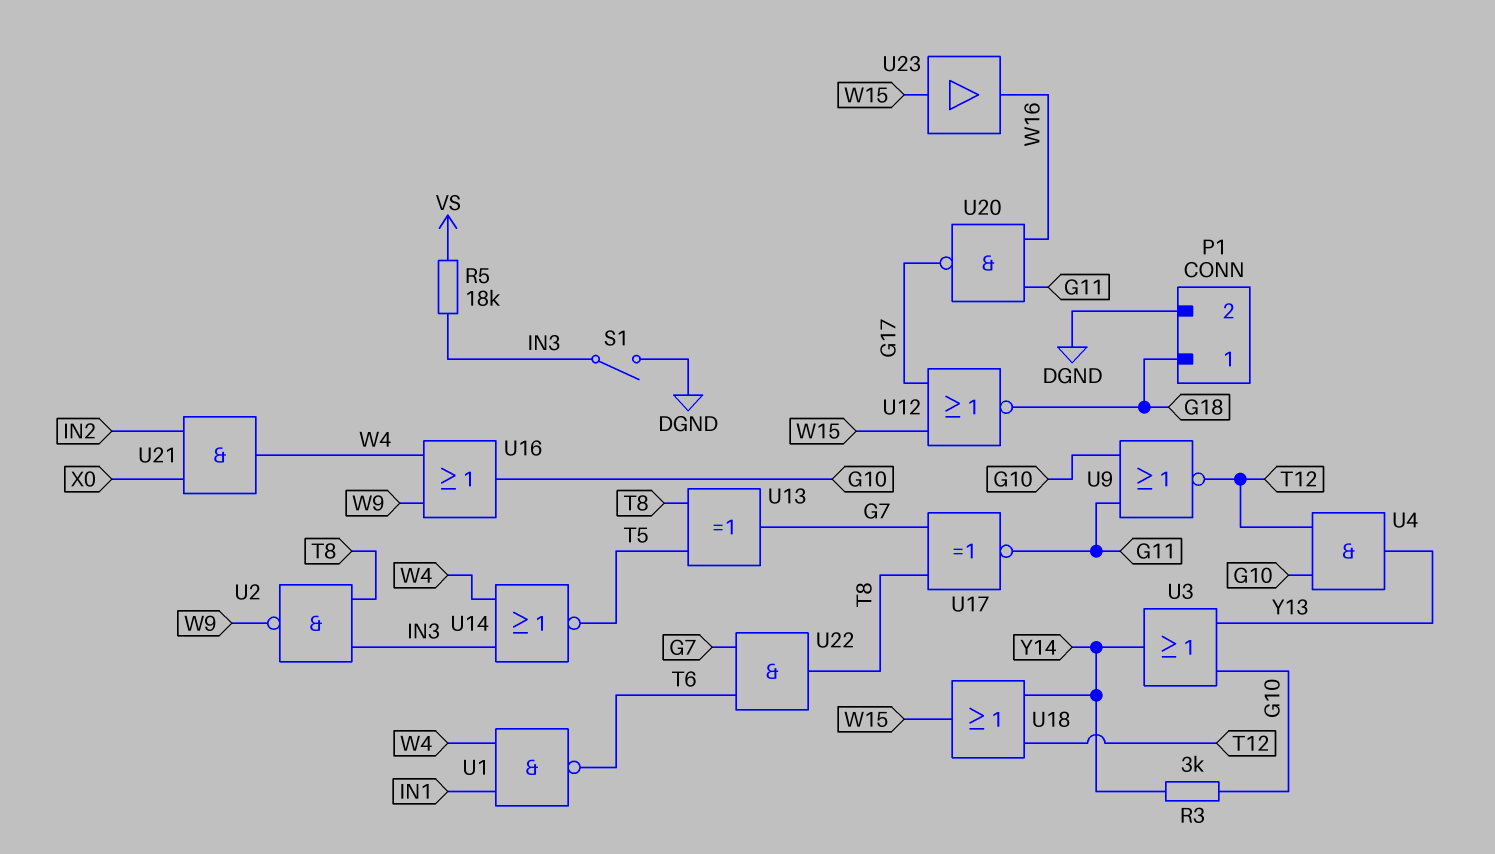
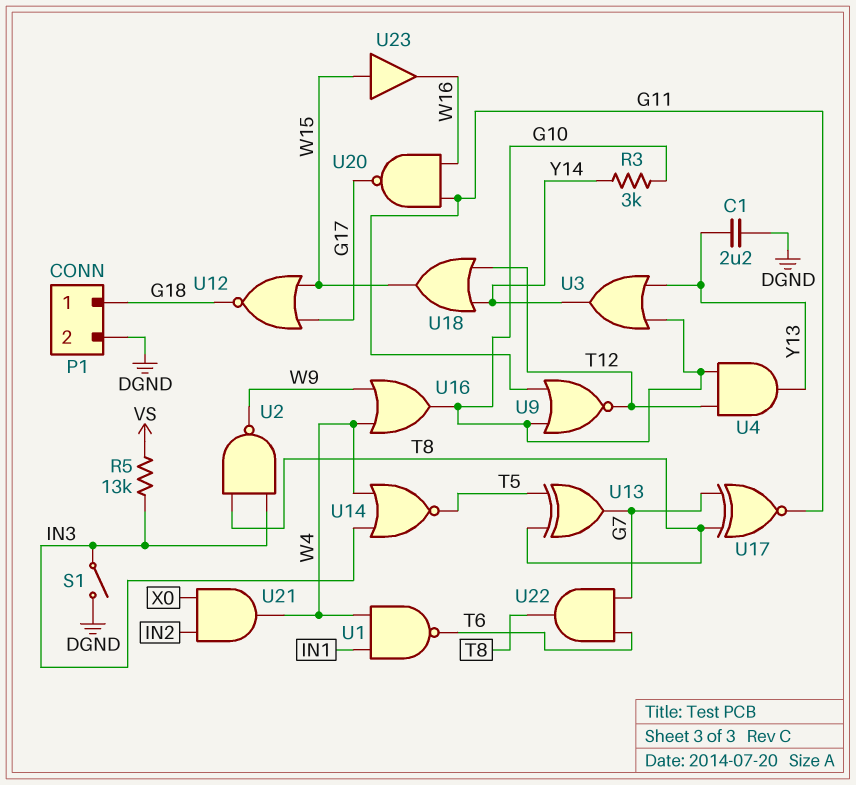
C1: none -> 2.2uF (DGND, Y13)
R5: 18k (IN3, VS) -> 13k (IN3, VS)

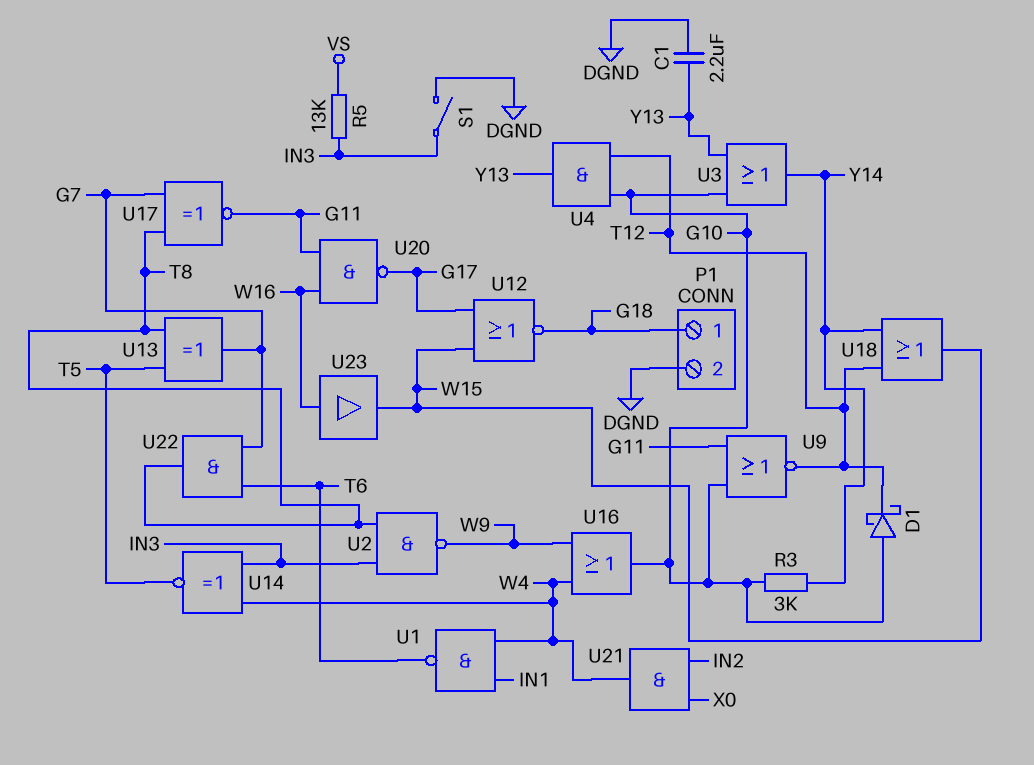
D1: none -> schottky (A G10, K T12)
U14: NOR (in IN3, in W4, out T5) -> XNOR (in IN3, in W4, out T5)
U23: buffer (in W15, out W16) -> buffer (in W16, out W15)

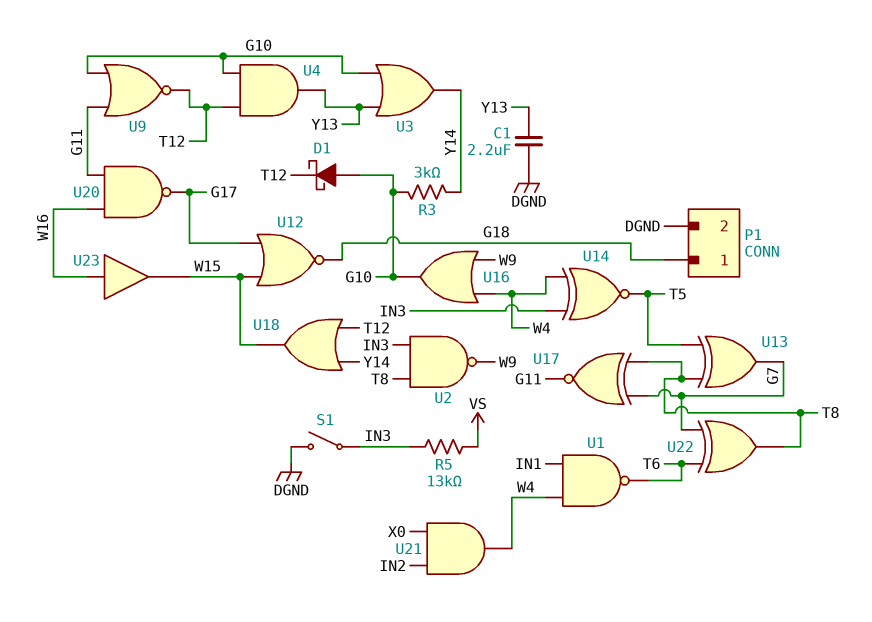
U22: AND (in G7, in T6, out T8) -> XOR (in G7, in T6, out T8)

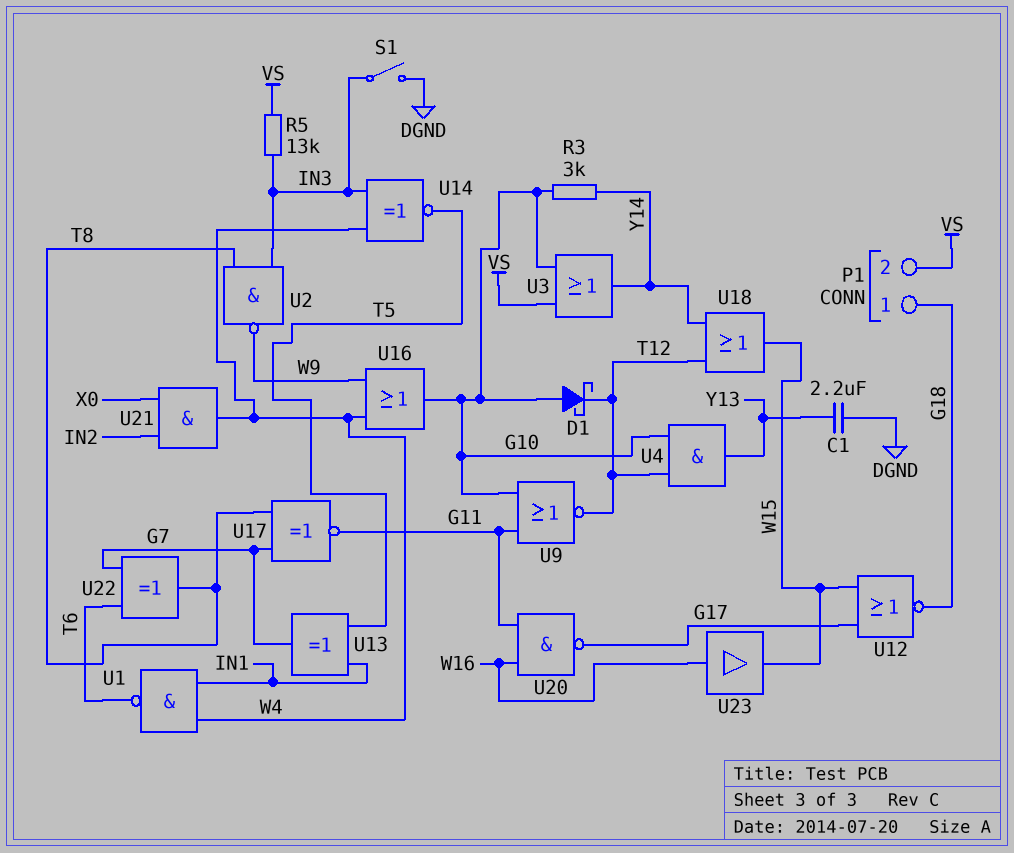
P1 pin 2: DGND -> VS
U3: OR (in G10, in Y13, out Y14) -> OR (in G10, in VS, out Y14)
U13: XOR (in T5, in T8, out G7) -> XOR (in IN1, in T5, out G7)

